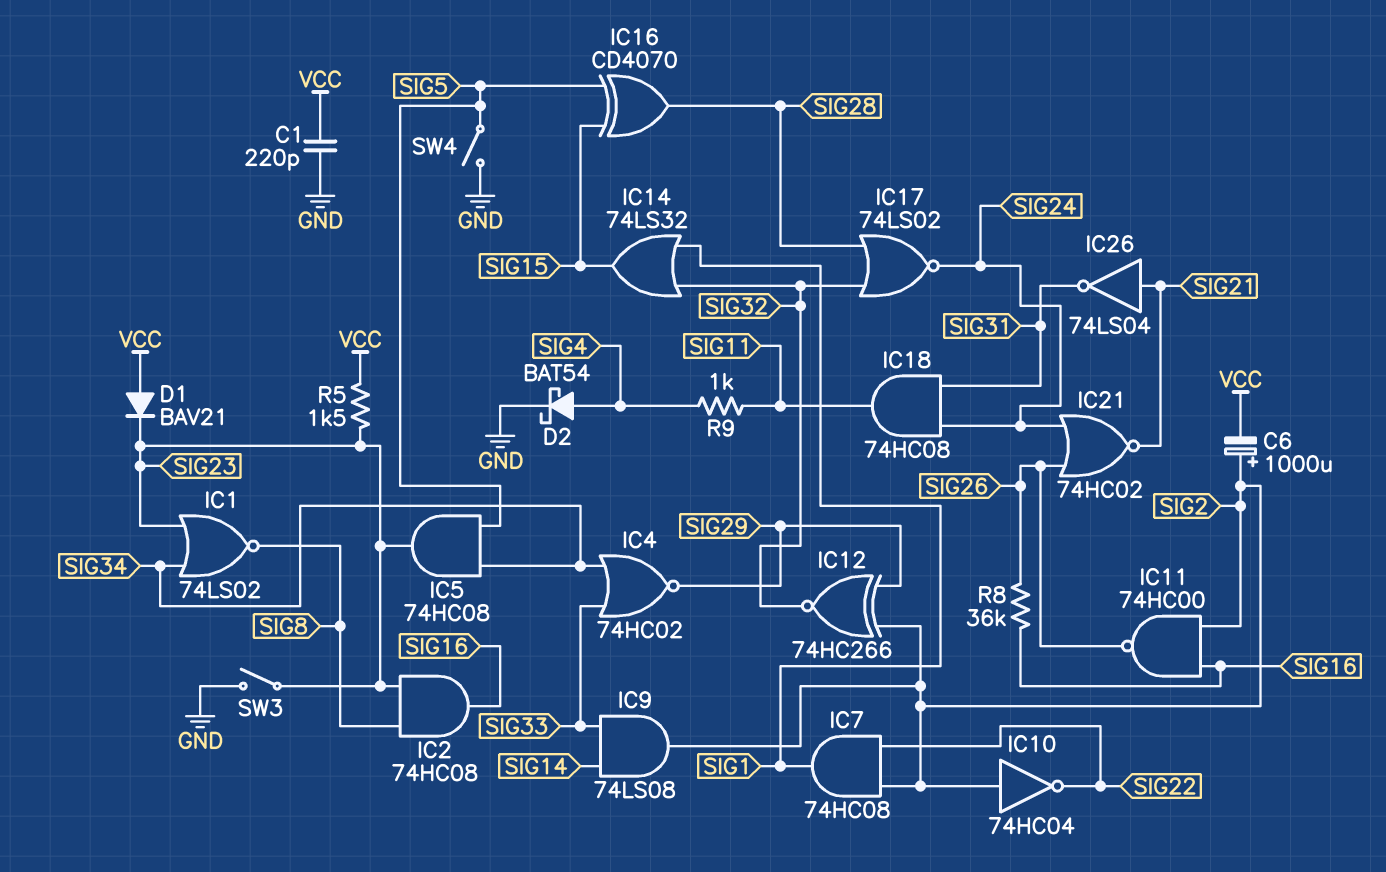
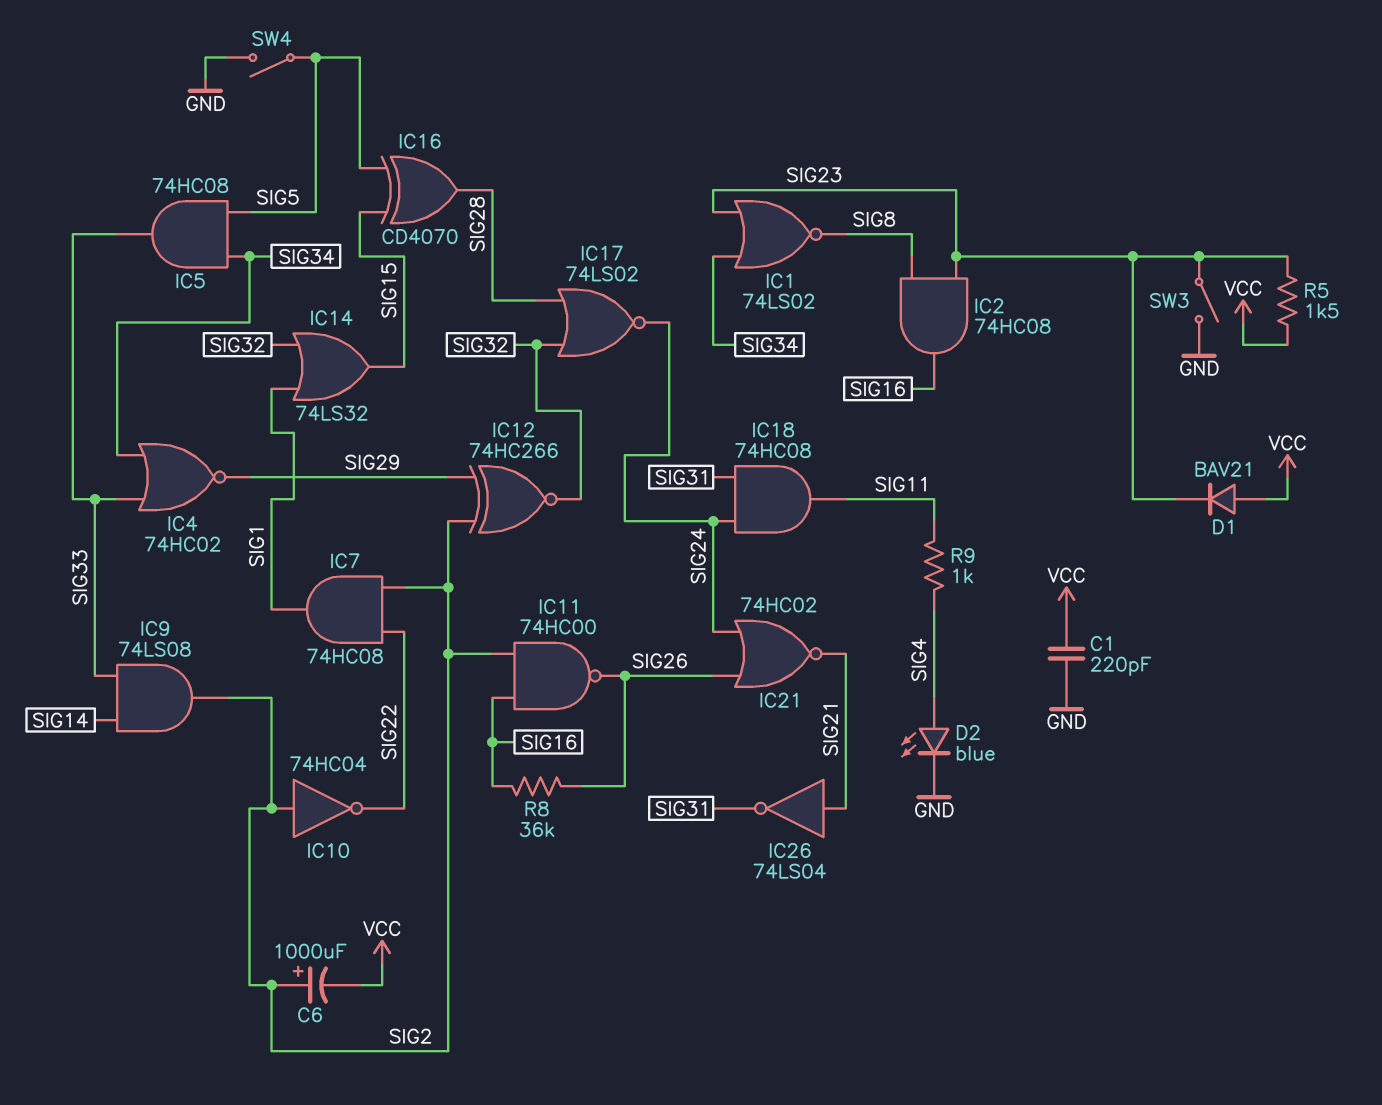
D2: schottky BAT54 (A SIG4, K GND) -> LED blue (A SIG4, K GND)
IC5: AND 74HC08 (in SIG5, in SIG34, out SIG23) -> AND 74HC08 (in SIG5, in SIG34, out SIG33)

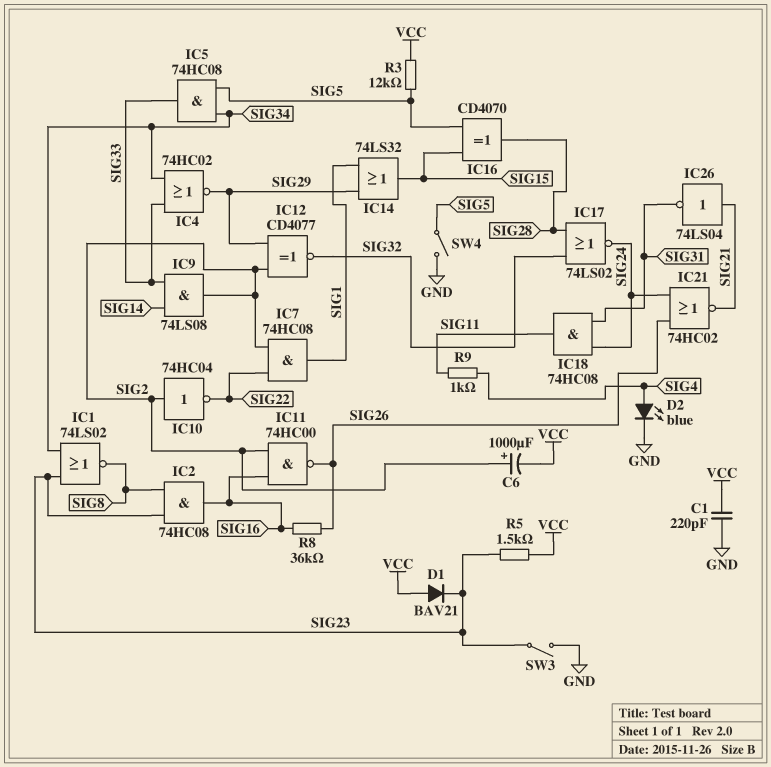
IC12: XNOR 74HC266 (in SIG2, in SIG29, out SIG32) -> XNOR CD4077 (in SIG2, in SIG29, out SIG32)
IC14: OR 74LS32 (in SIG1, in SIG32, out SIG15) -> OR 74LS32 (in SIG1, in SIG29, out SIG15)
R3: none -> 12k (SIG5, VCC)

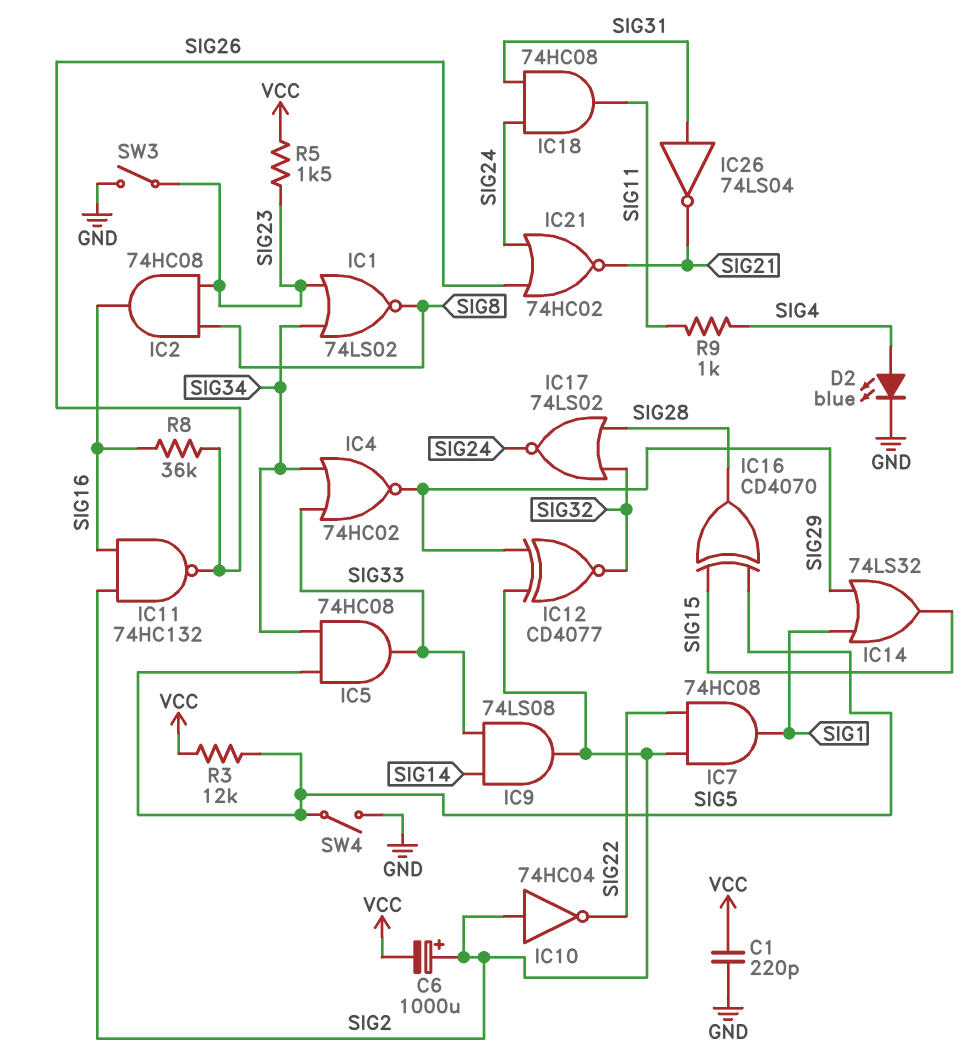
D1: diode BAV21 (A VCC, K SIG23) -> none
IC11: NAND 74HC00 (in SIG2, in SIG16, out SIG26) -> NAND 74HC132 (in SIG2, in SIG16, out SIG26)
IC26: NOT 74LS04 (in SIG21, out SIG31) -> NOT 74LS04 (in SIG31, out SIG21)

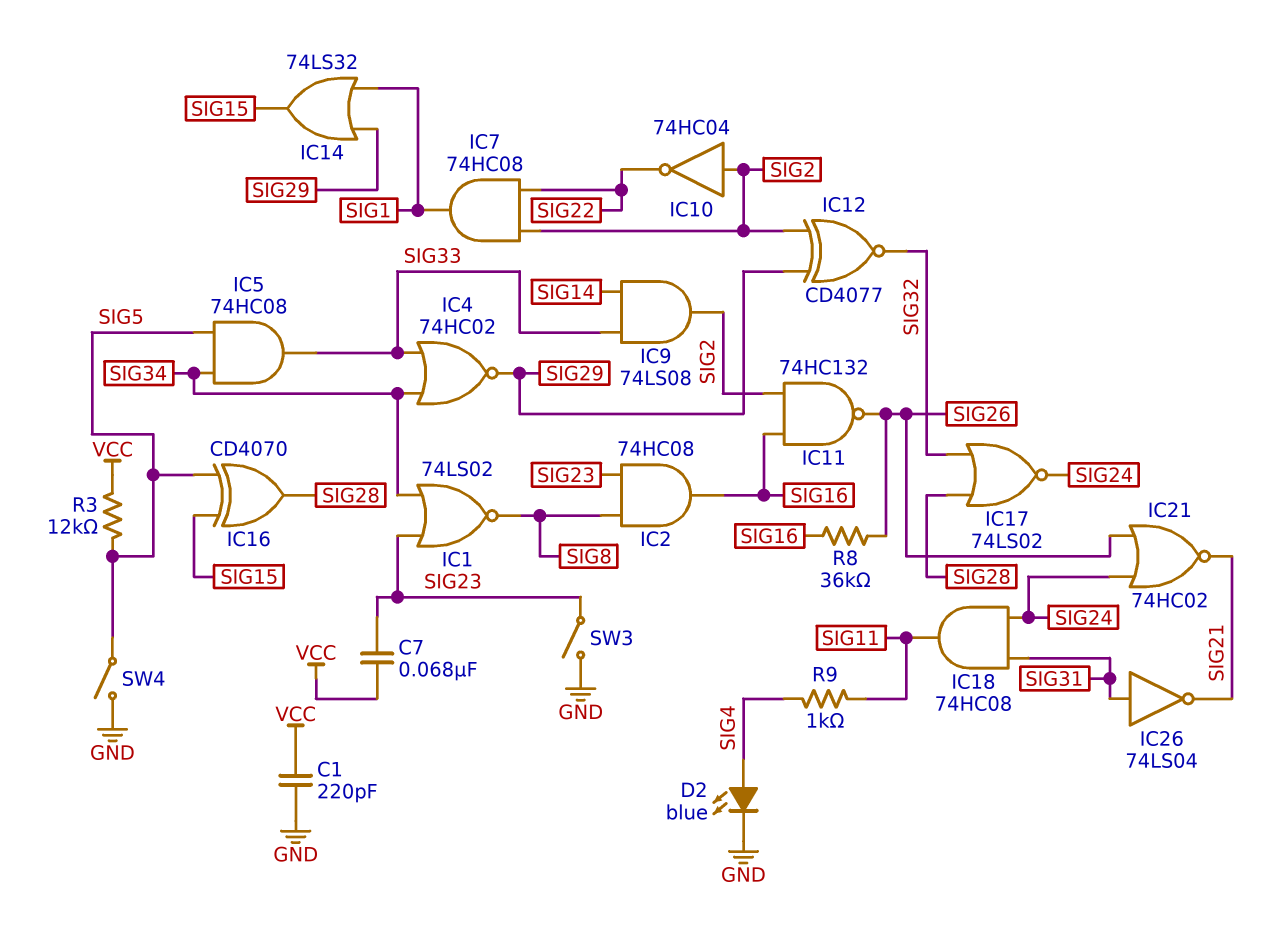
C6: 1000uF (plus SIG2, minus VCC) -> none
C7: none -> 68nF (SIG23, VCC)
R5: 1.5k (SIG23, VCC) -> none

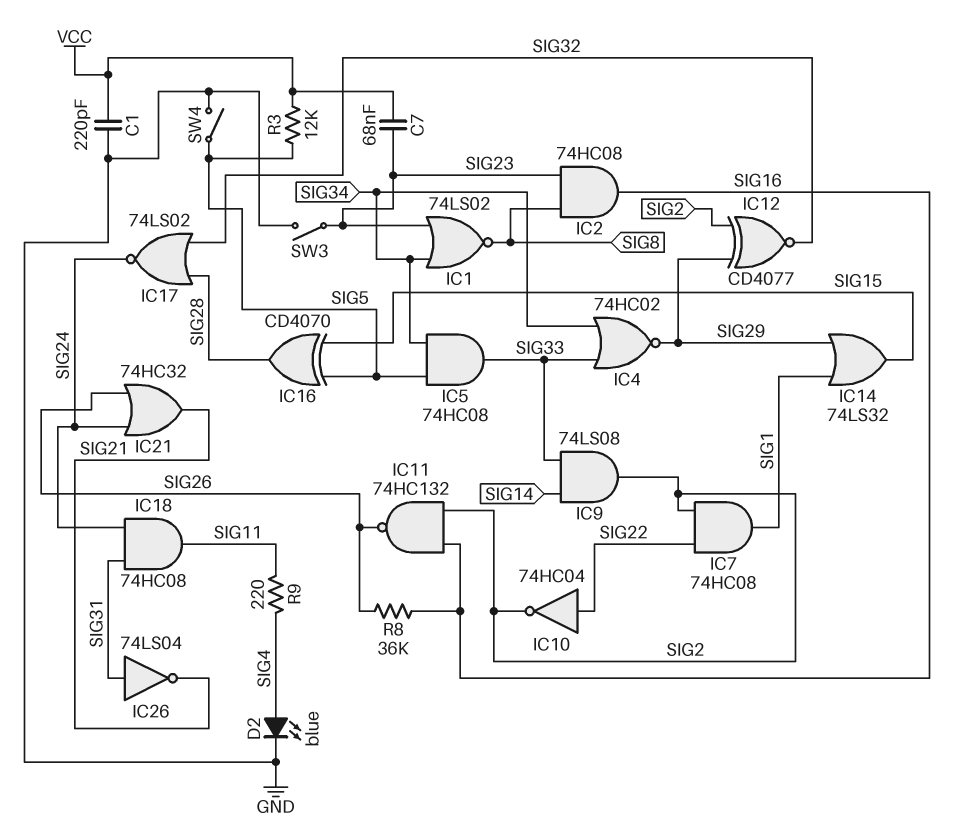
IC10: NOT 74HC04 (in SIG2, out SIG22) -> NOT 74HC04 (in SIG22, out SIG2)
IC21: NOR 74HC02 (in SIG24, in SIG26, out SIG21) -> OR 74HC32 (in SIG24, in SIG26, out SIG21)
R9: 1k (SIG4, SIG11) -> 220 (SIG4, SIG11)

